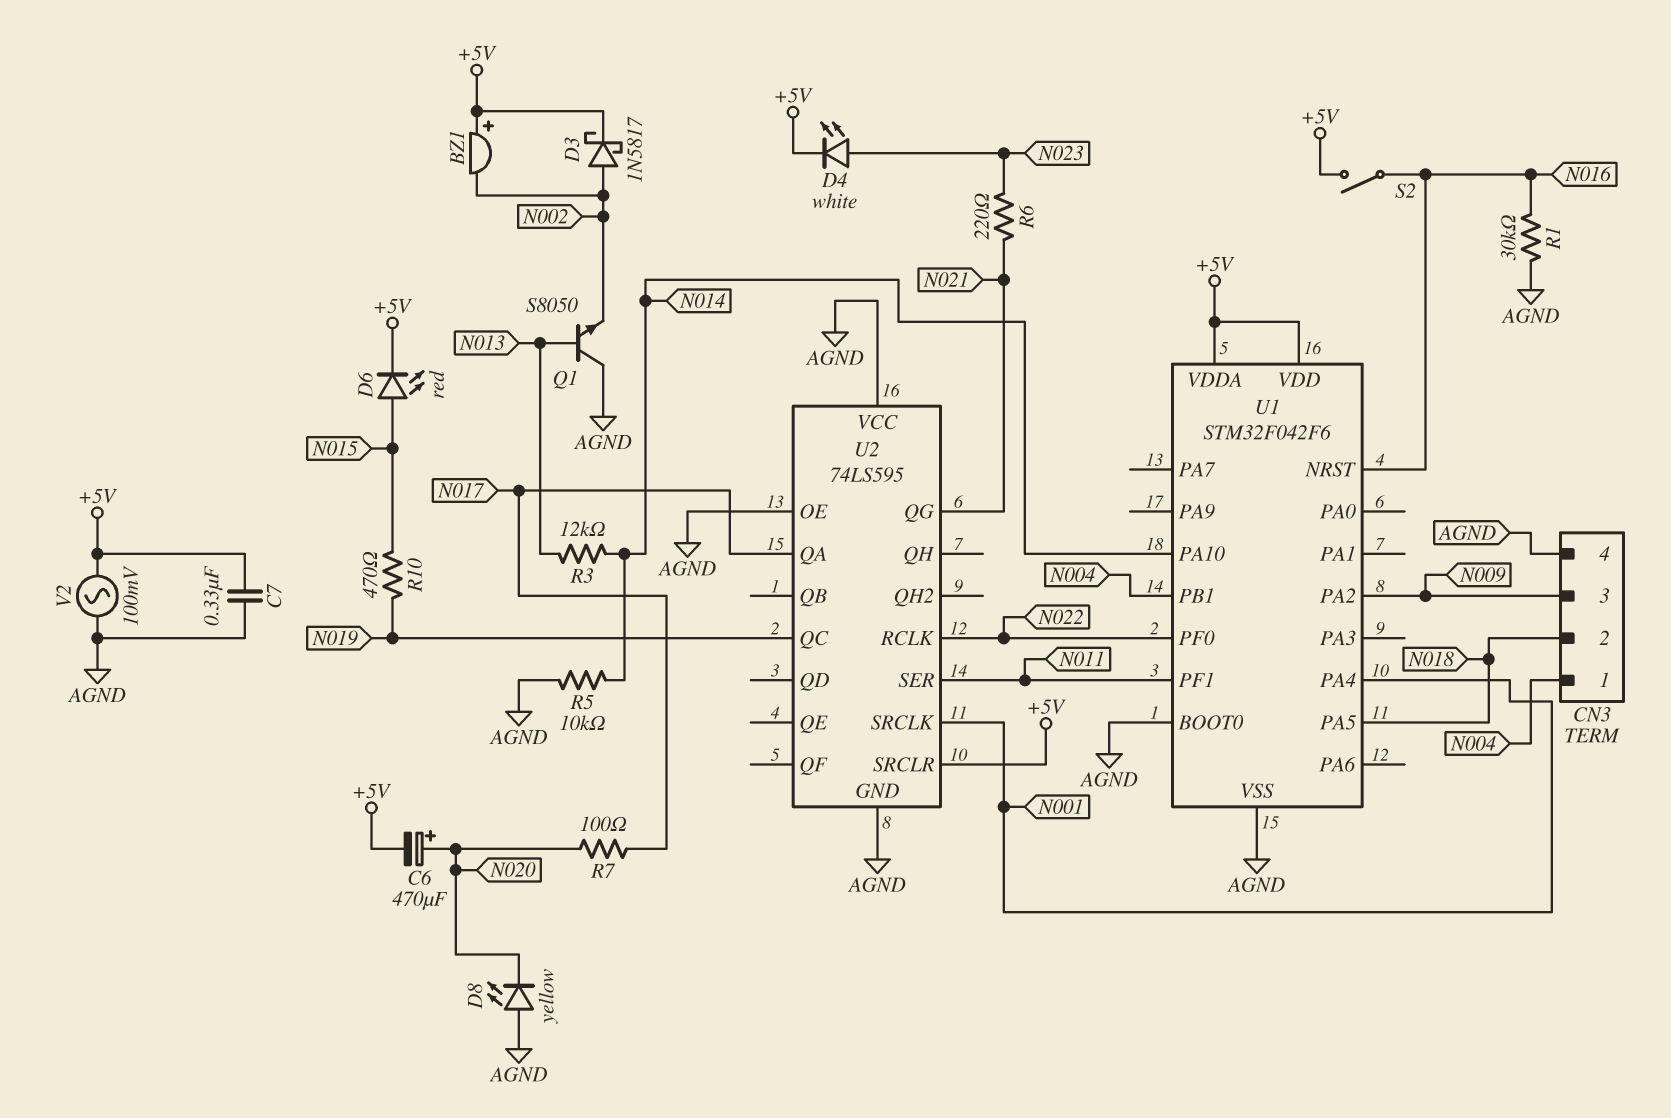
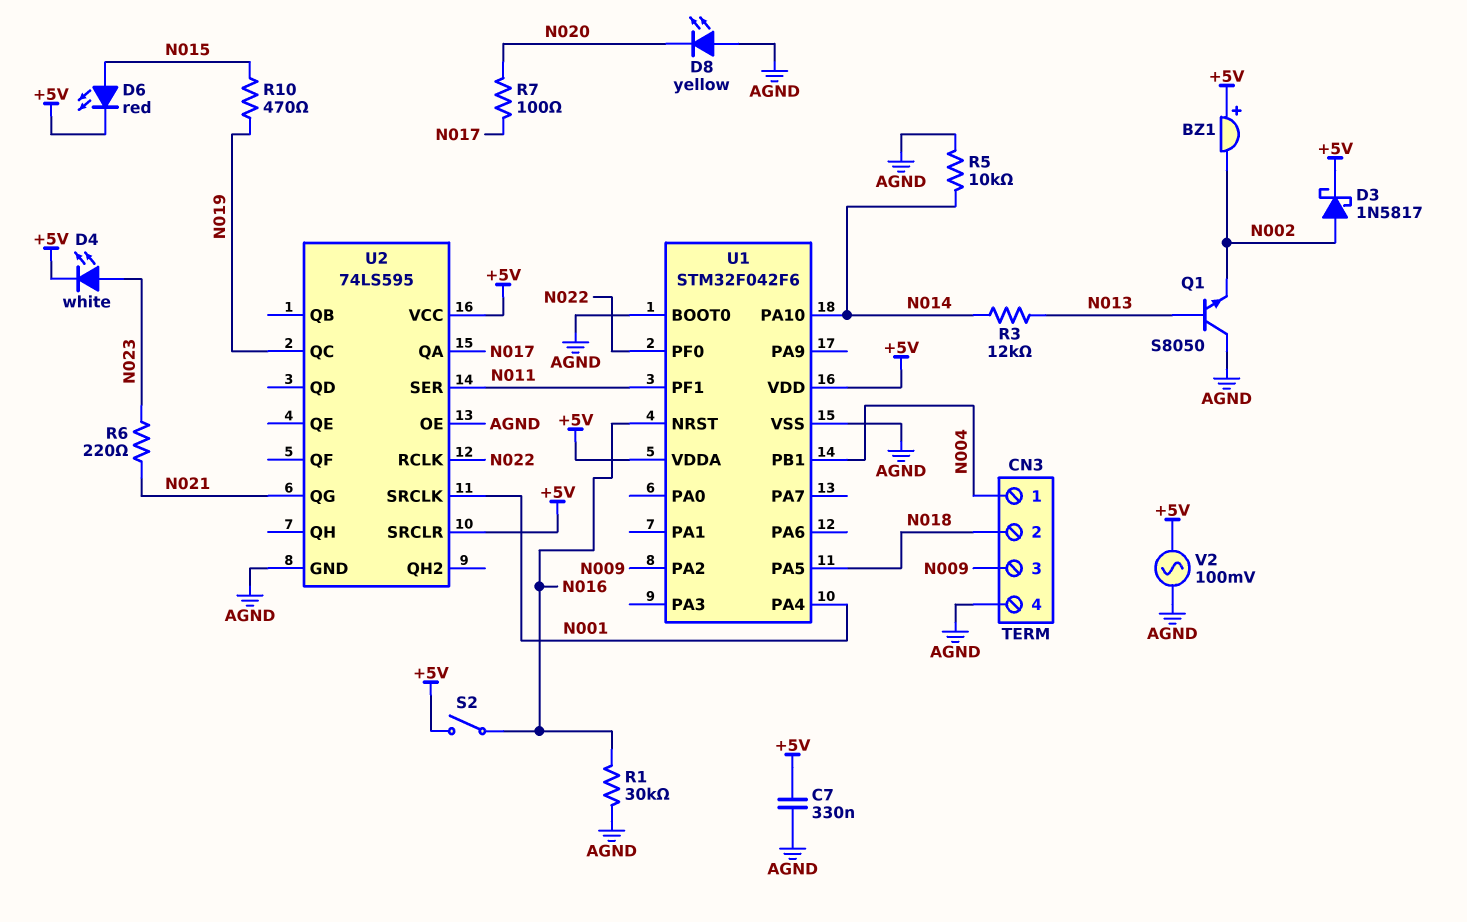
C6: 470uF (plus N020, minus +5V) -> none
U2 pin VCC: AGND -> +5V

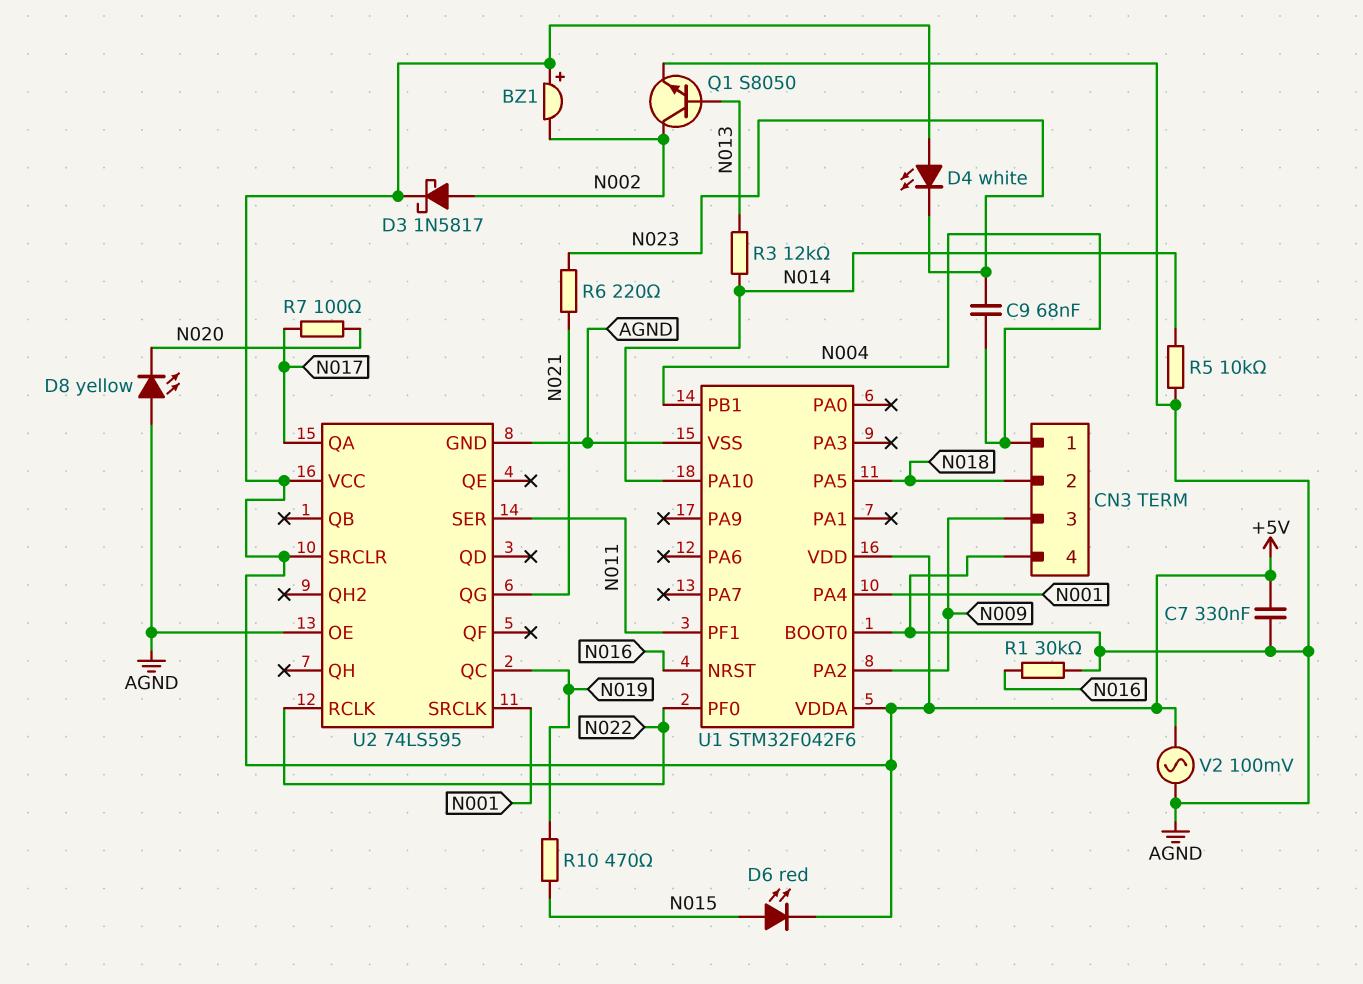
C9: none -> 68nF (N004, N023)
D4: LED white (A N023, K +5V) -> LED white (A +5V, K N023)
Q1: NPN S8050 (B N013, C AGND, E N002) -> NPN S8050 (B N013, C N002, E AGND)
S2: switch (+5V, N016) -> none

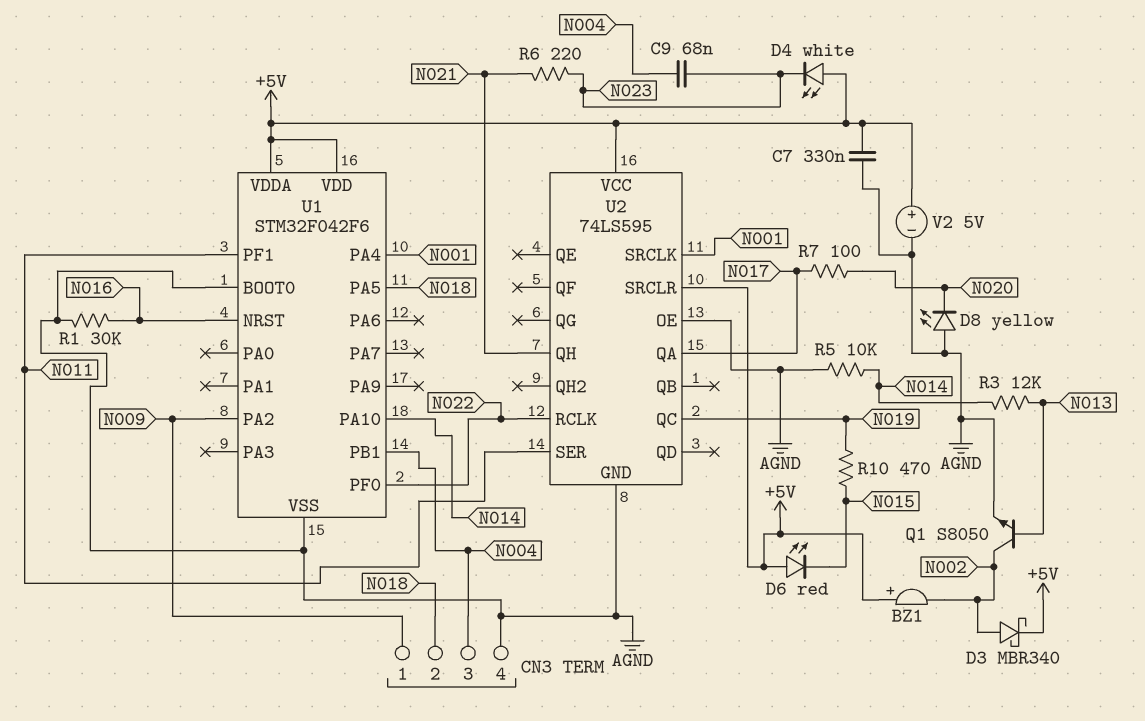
CN3 pin 1: N004 -> N009
CN3 pin 3: N009 -> N004
D3: schottky 1N5817 (A N002, K +5V) -> schottky MBR340 (A N002, K +5V)
D6: LED red (A N015, K +5V) -> LED red (A +5V, K N015)
U2 pin QG: N021 -> none
U2 pin QH: none -> N021
V2: AC 100mV (+5V, AGND) -> 5V (plus +5V, minus AGND)

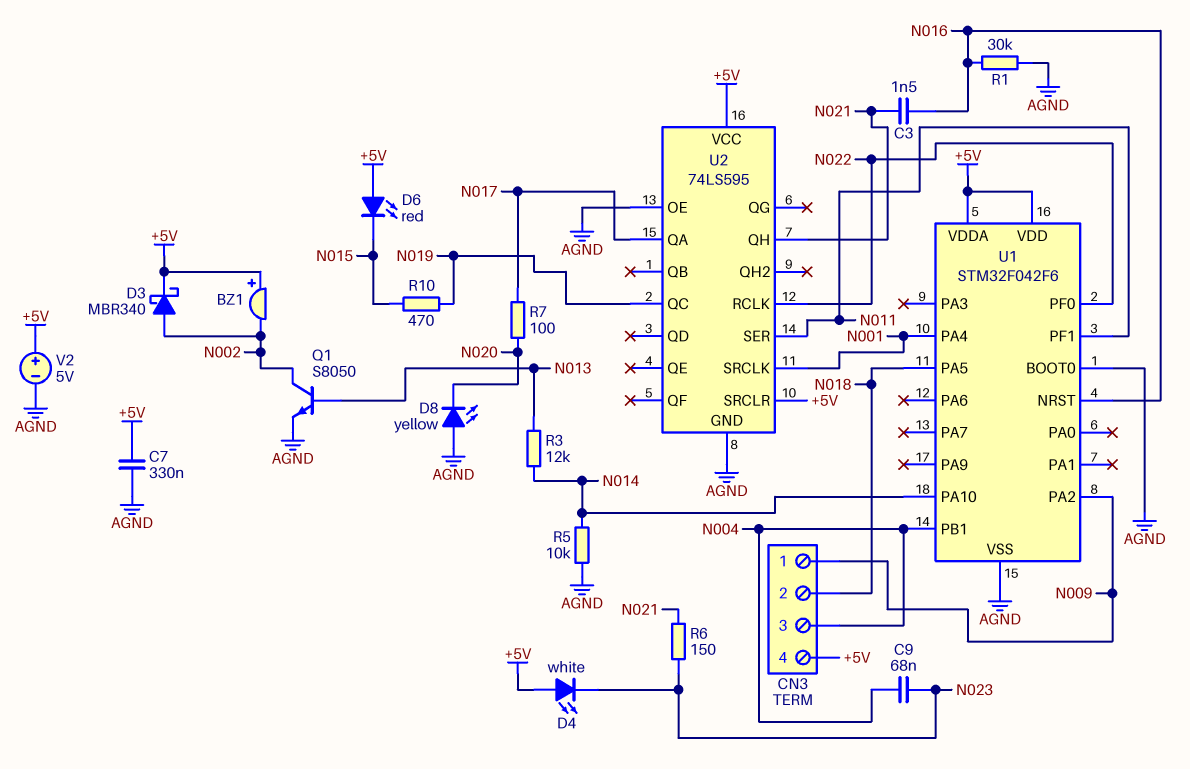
C3: none -> 1.5nF (N016, N021)
CN3 pin 4: AGND -> +5V
R6: 220 (N021, N023) -> 150 (N021, N023)

